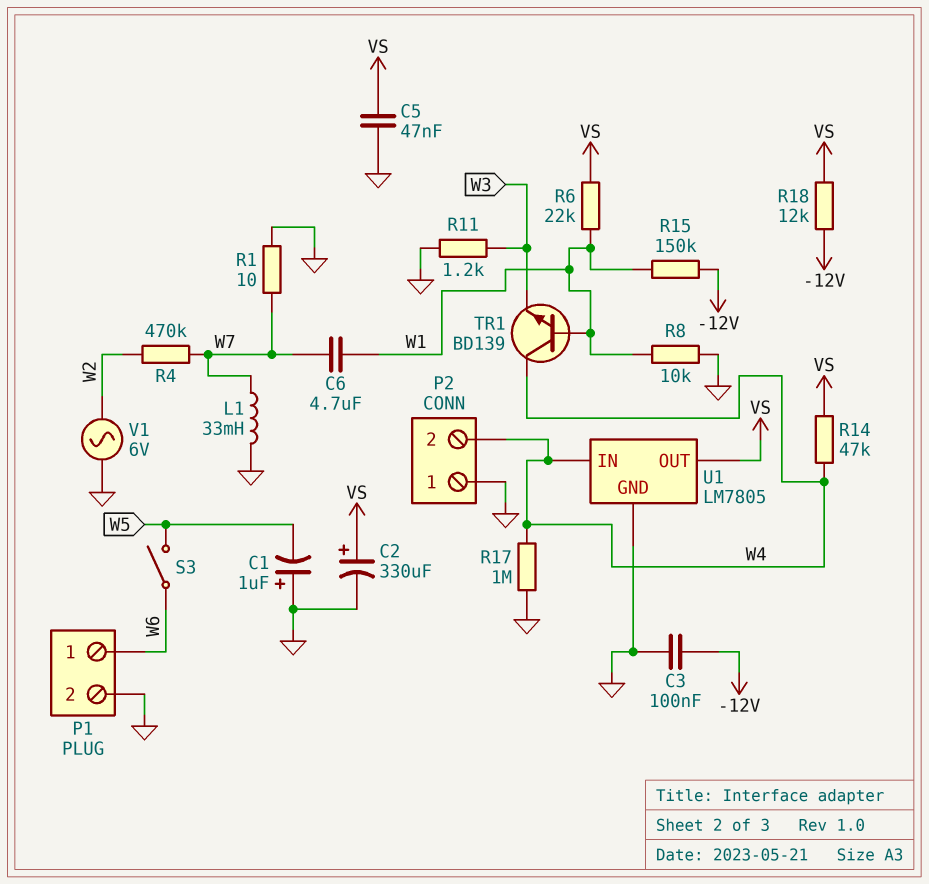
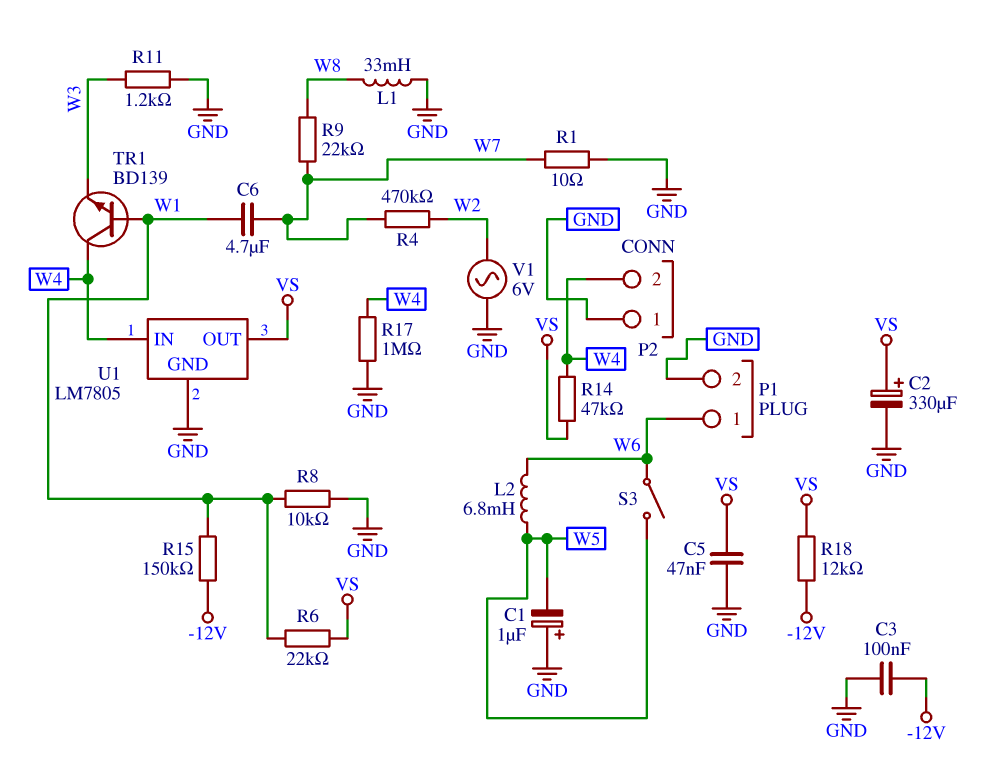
L1: 33mH (GND, W7) -> 33mH (GND, W8)
L2: none -> 6.8mH (W5, W6)
R9: none -> 22k (W7, W8)

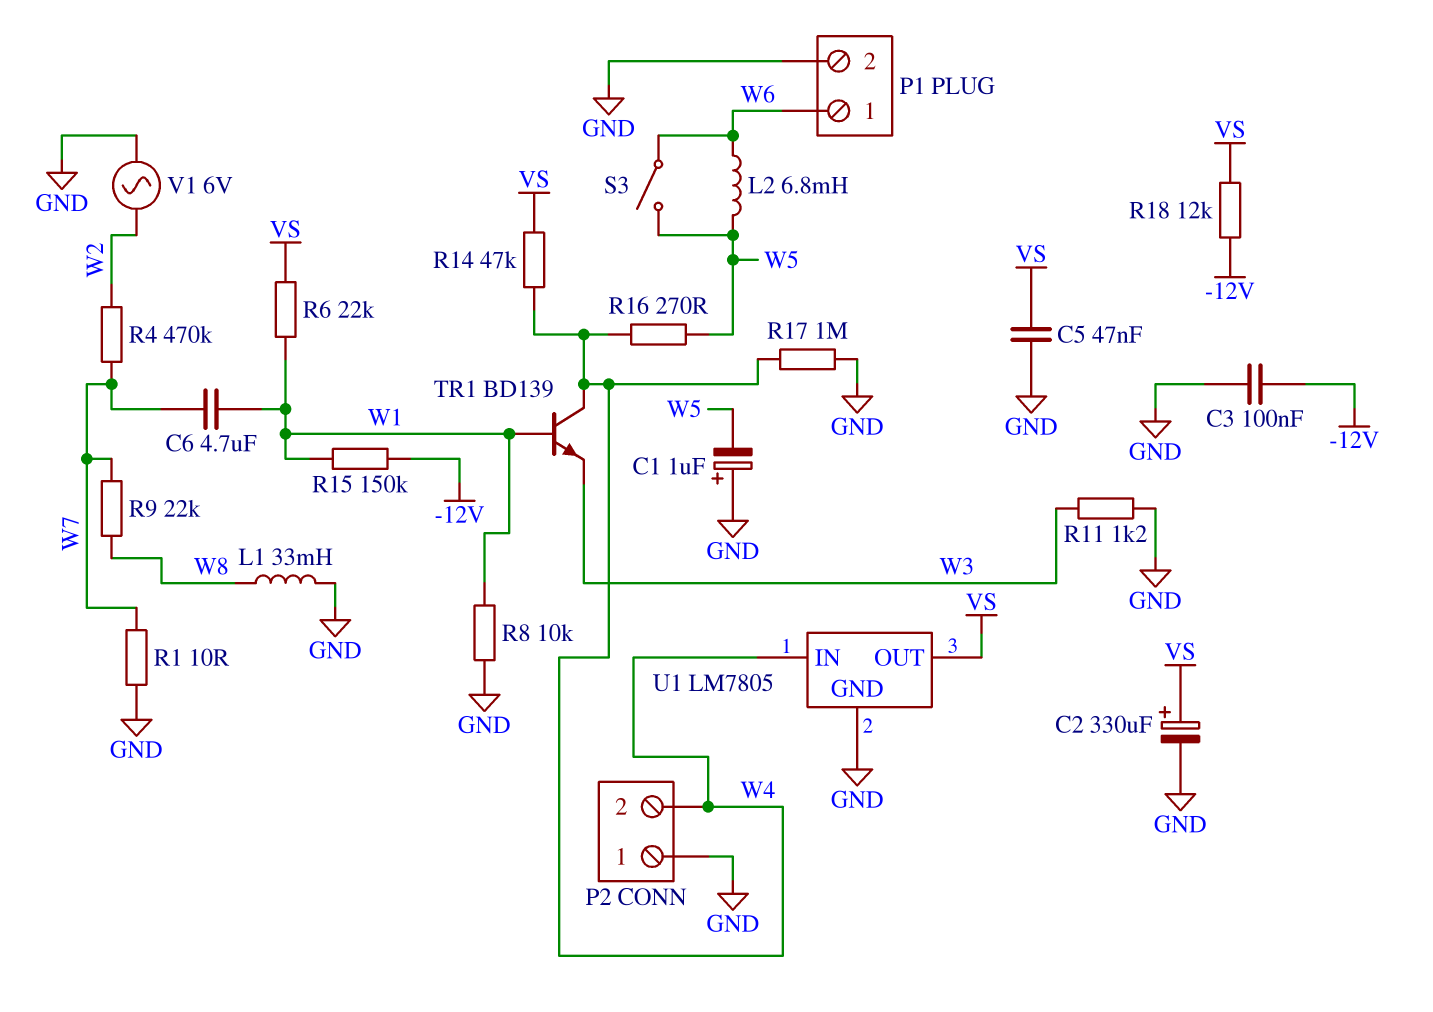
R16: none -> 270 (W4, W5)

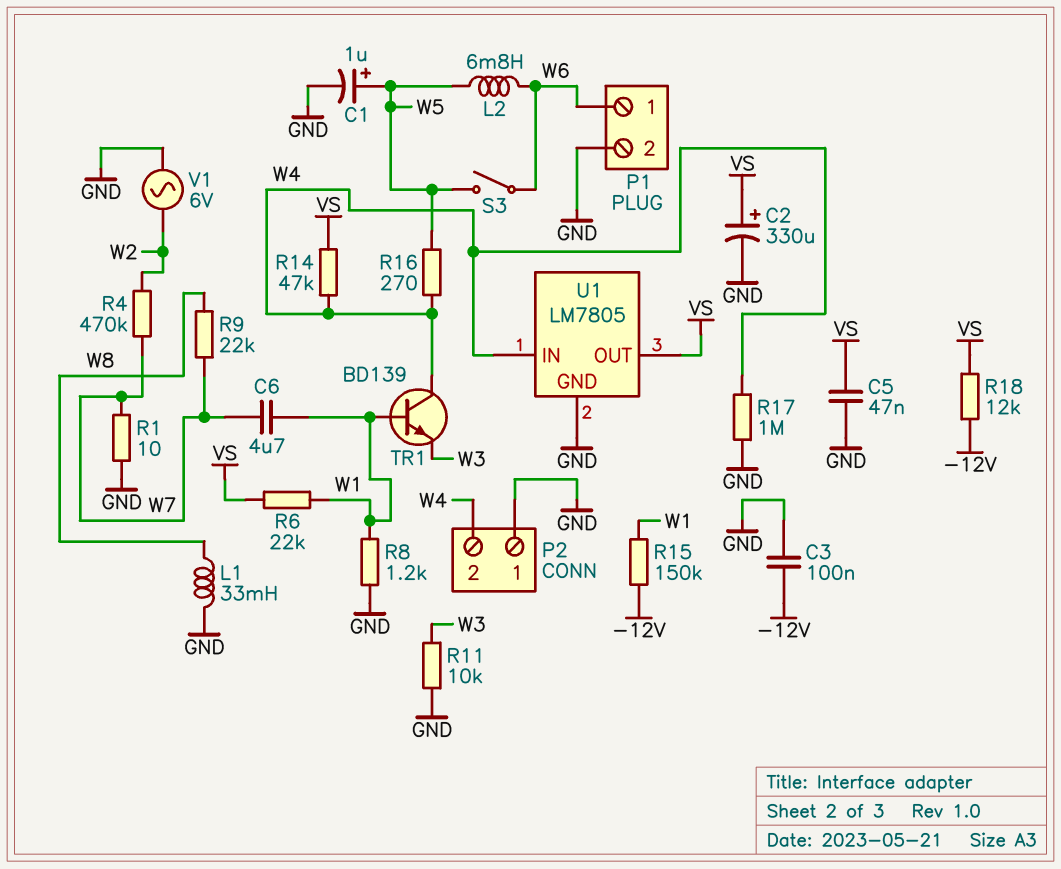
C1: 1uF (plus GND, minus W5) -> 1uF (plus W5, minus GND)
R8: 10k (GND, W1) -> 1.2k (GND, W1)
R11: 1.2k (GND, W3) -> 10k (GND, W3)

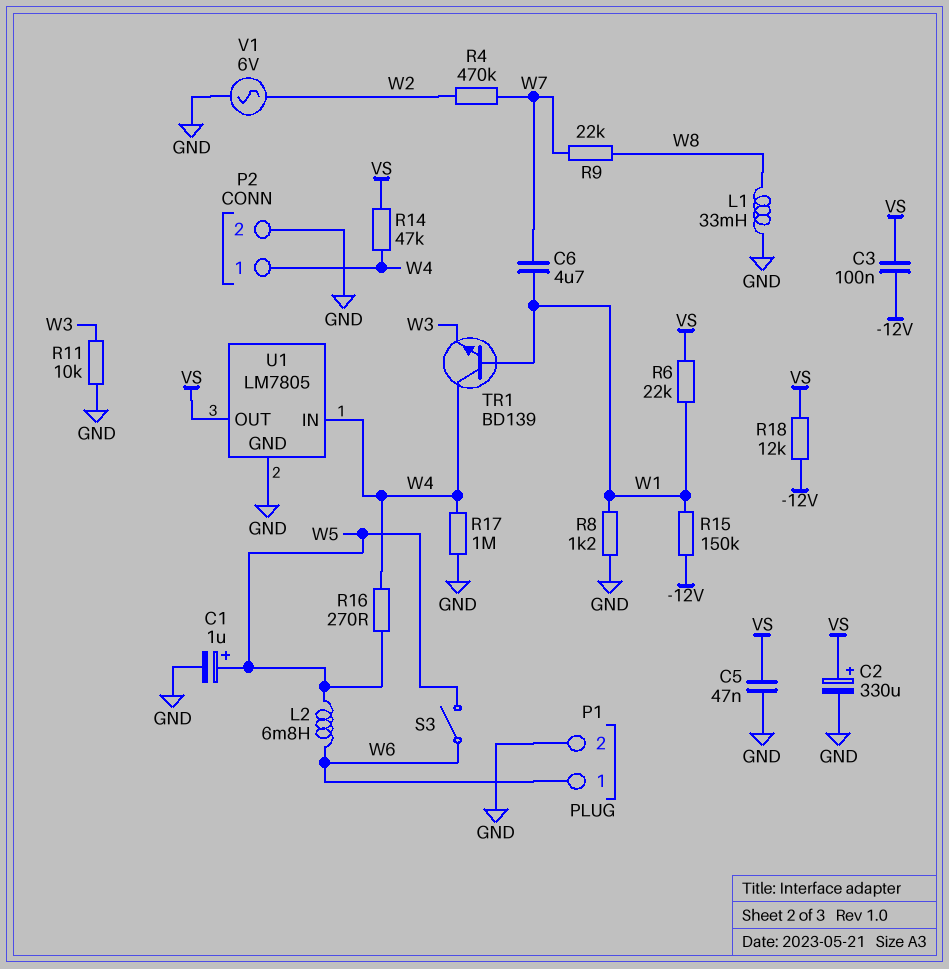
C3: 100nF (-12V, GND) -> 100nF (-12V, VS)
P2 pin 1: GND -> W4
P2 pin 2: W4 -> GND
R1: 10 (GND, W7) -> none

